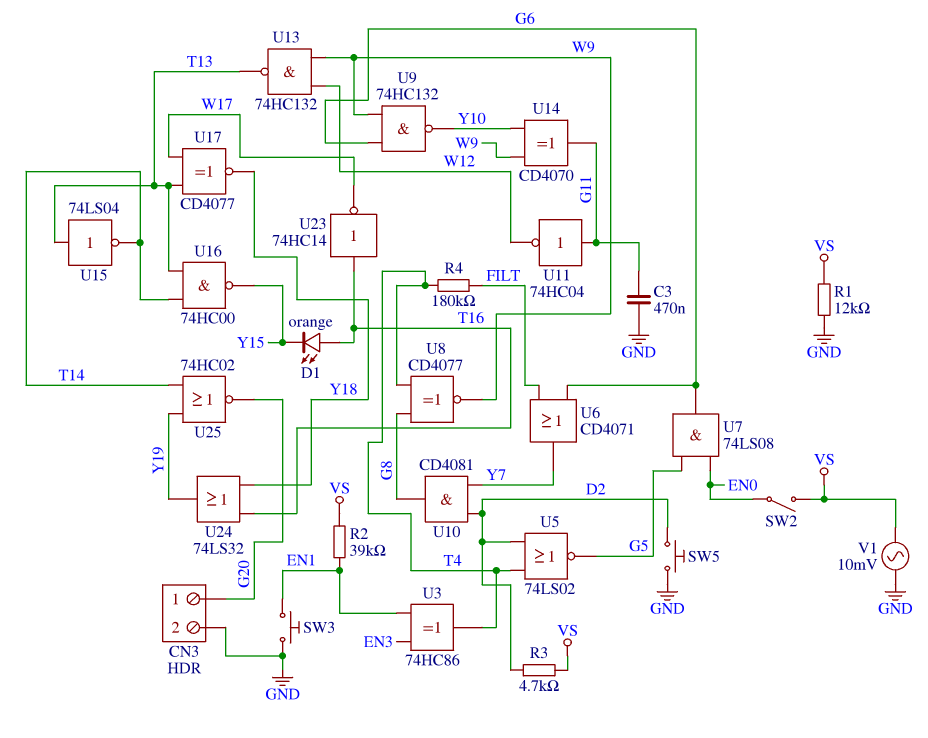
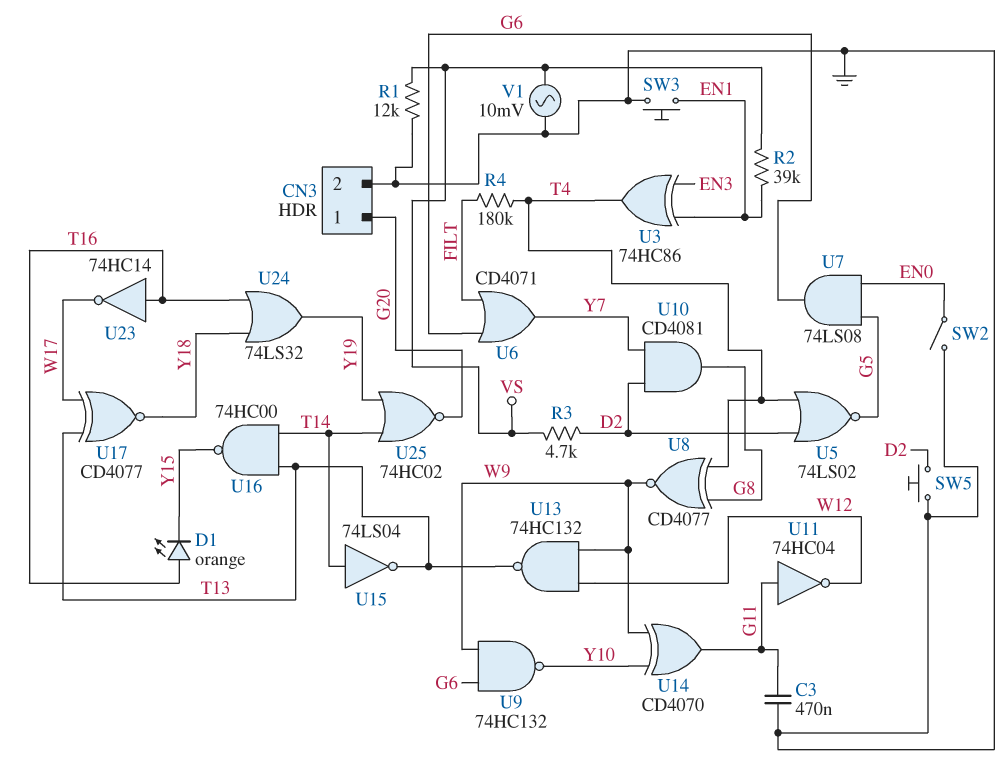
SW2: switch (EN0, VS) -> switch (EN0, GND)
U15: NOT 74LS04 (in T13, out T14) -> NOT 74LS04 (in T14, out T13)

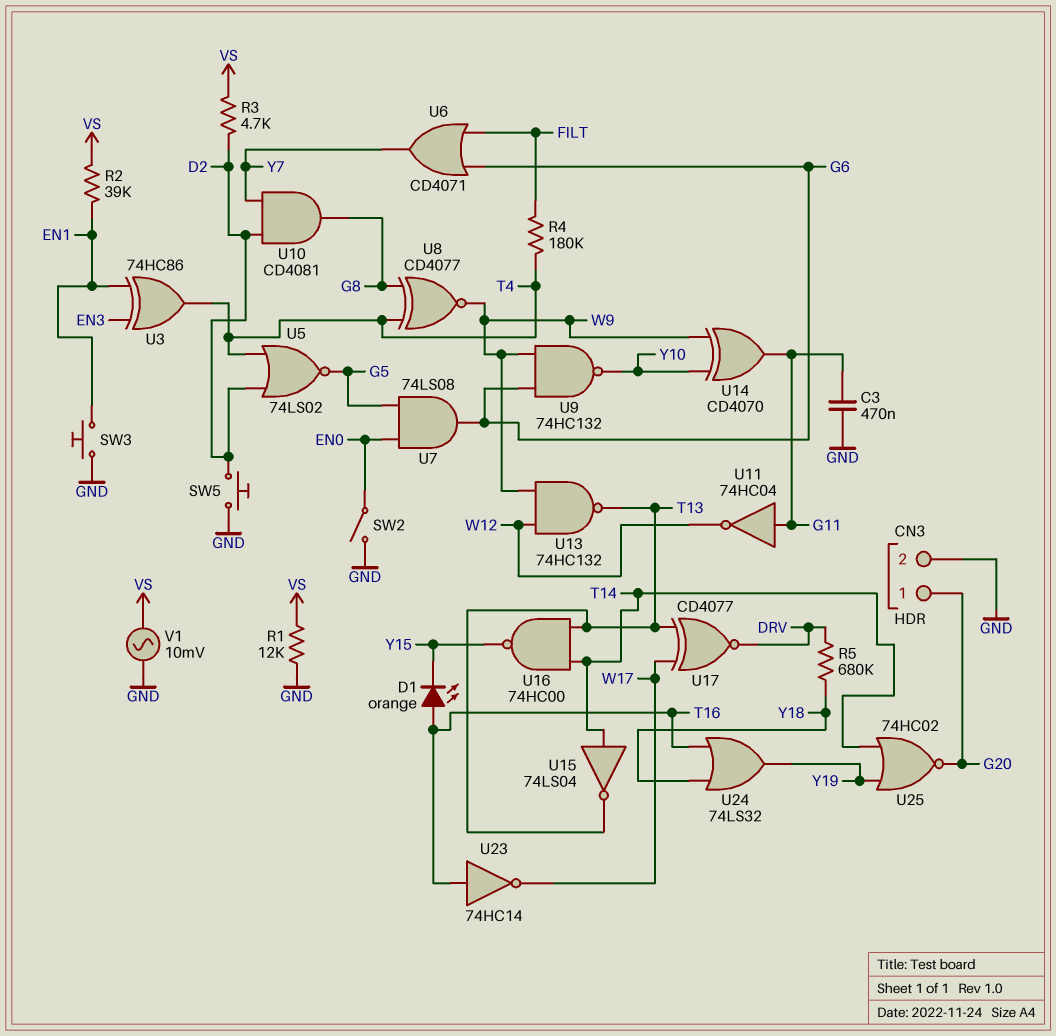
R5: none -> 680k (DRV, Y18)
U17: XNOR CD4077 (in T13, in W17, out Y18) -> XNOR CD4077 (in T13, in W17, out DRV)

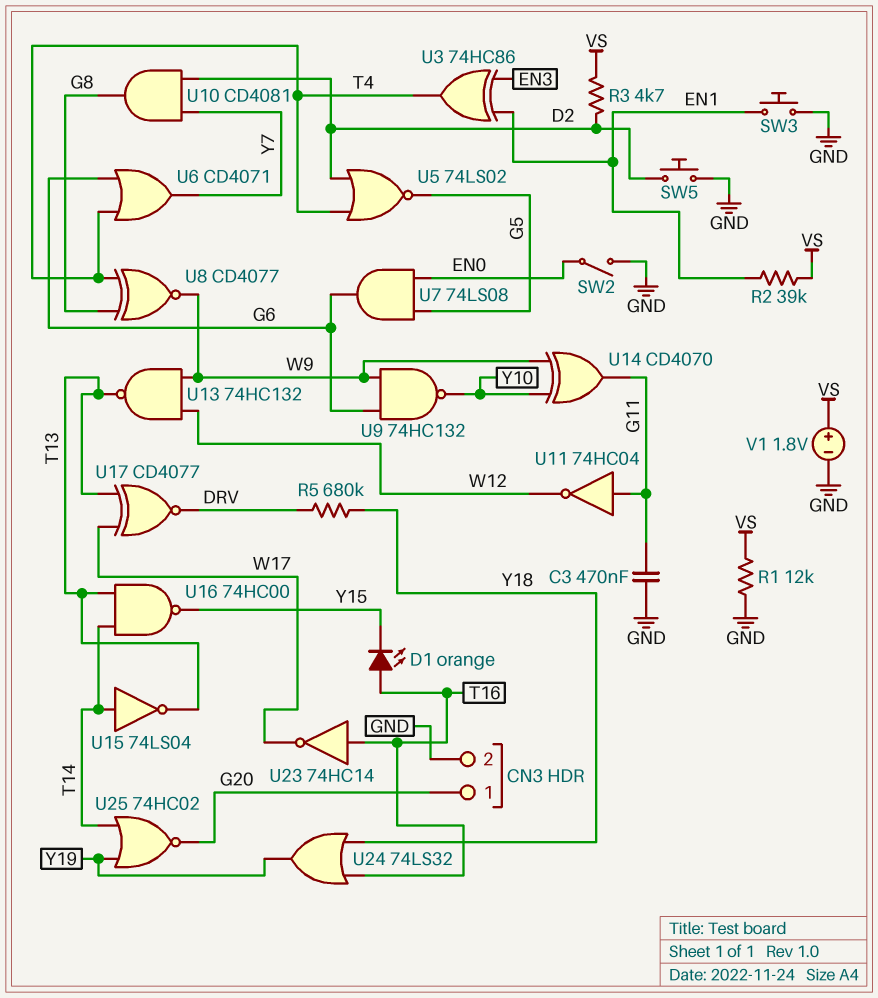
R4: 180k (FILT, T4) -> none
U6: OR CD4071 (in FILT, in G6, out Y7) -> OR CD4071 (in G6, in T4, out Y7)
V1: AC 10mV (GND, VS) -> 1.8V (plus VS, minus GND)

